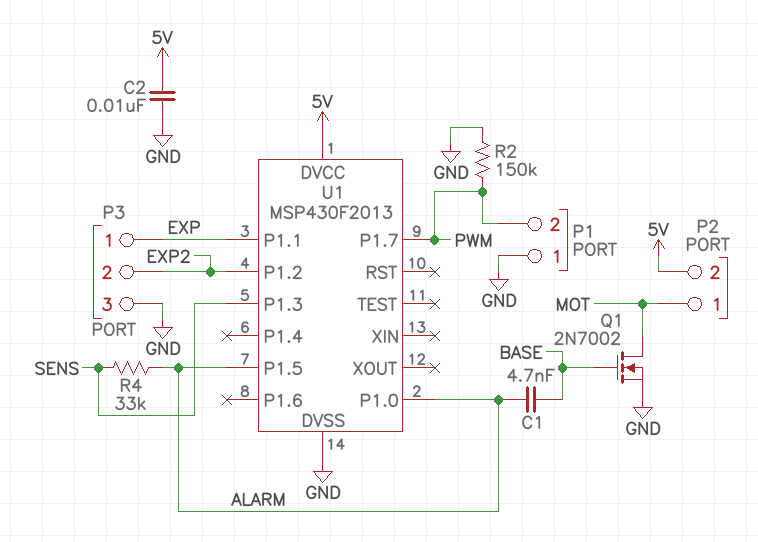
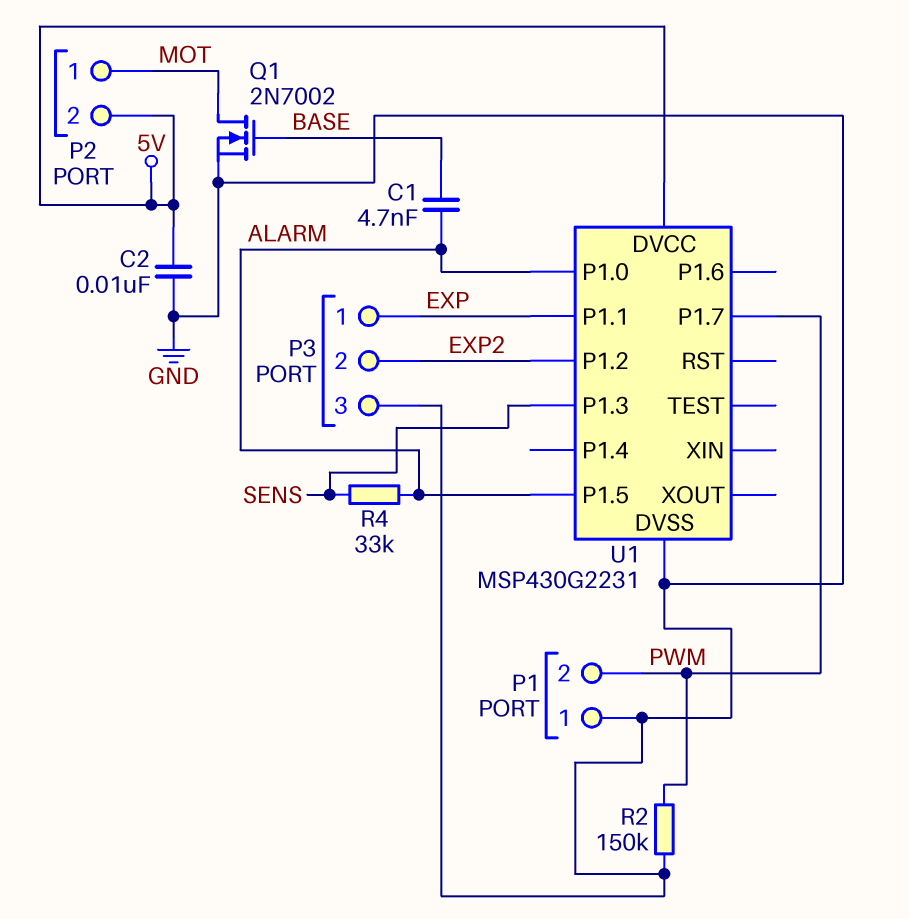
U1: MSP430F2013 -> MSP430G2231

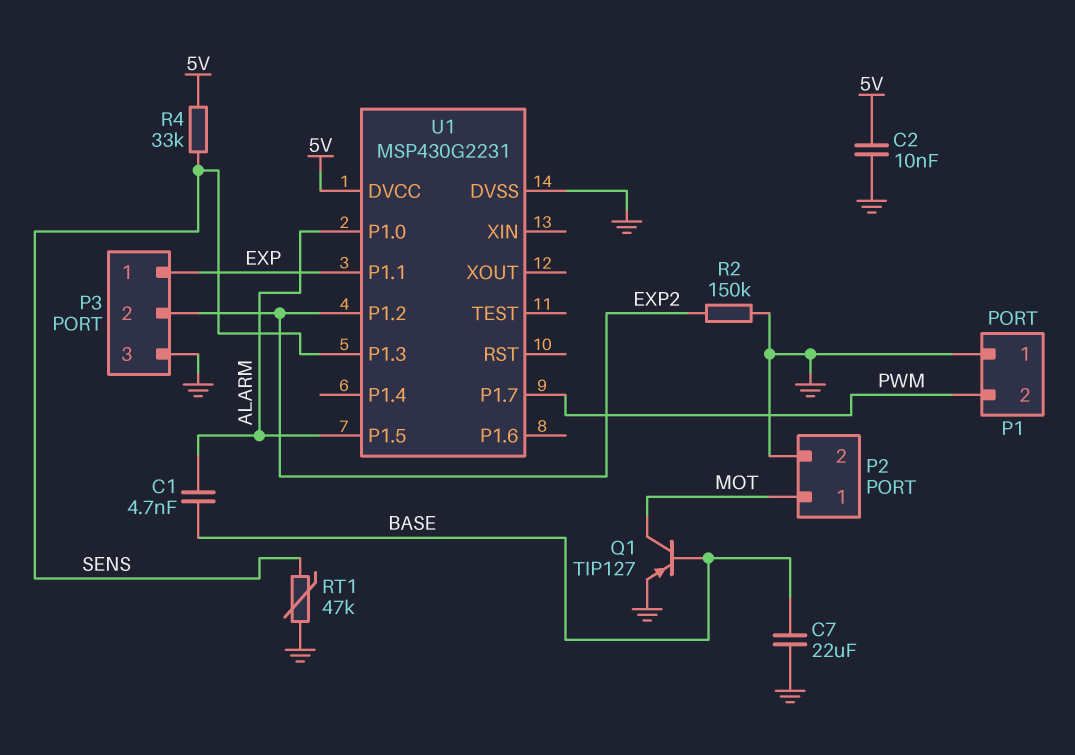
C7: none -> 22uF (BASE, GND)
P2 pin 2: 5V -> GND
Q1: NMOS 2N7002 (G BASE, D MOT, S GND) -> PNP TIP127 (B BASE, C MOT, E GND)
R2: 150k (GND, PWM) -> 150k (EXP2, GND)
R4: 33k (ALARM, SENS) -> 33k (5V, SENS)
RT1: none -> 47k (GND, SENS)

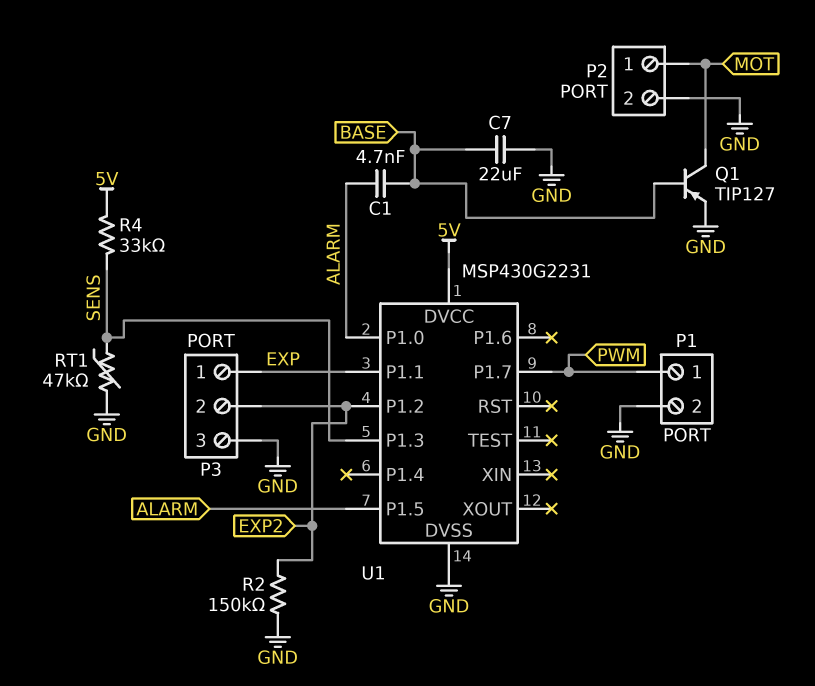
C2: 10nF (5V, GND) -> none
P1 pin 1: GND -> PWM
P1 pin 2: PWM -> GND

